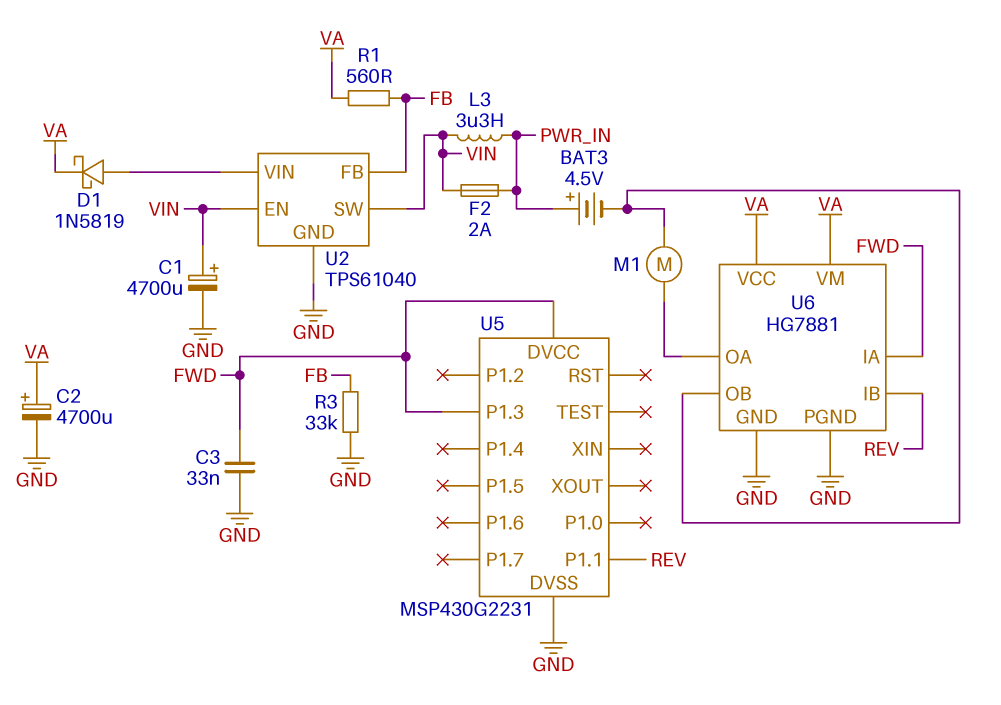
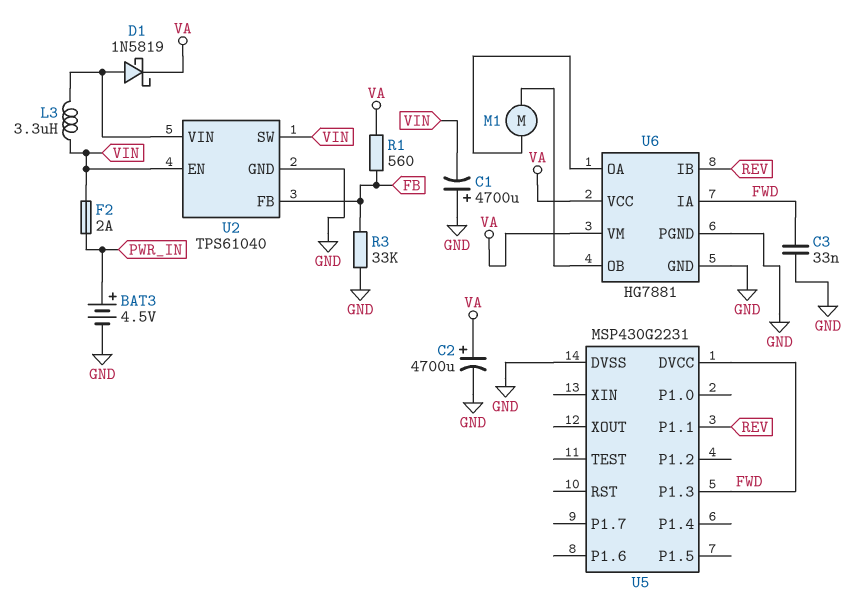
BAT3: 4.5V (plus PWR_IN, minus U6/OB) -> 4.5V (plus PWR_IN, minus GND)
C1: 4700uF (plus VIN, minus GND) -> 4700uF (plus GND, minus VIN)
L3: 3.3uH (PWR_IN, VIN) -> 3.3uH (U2/VIN, VIN)

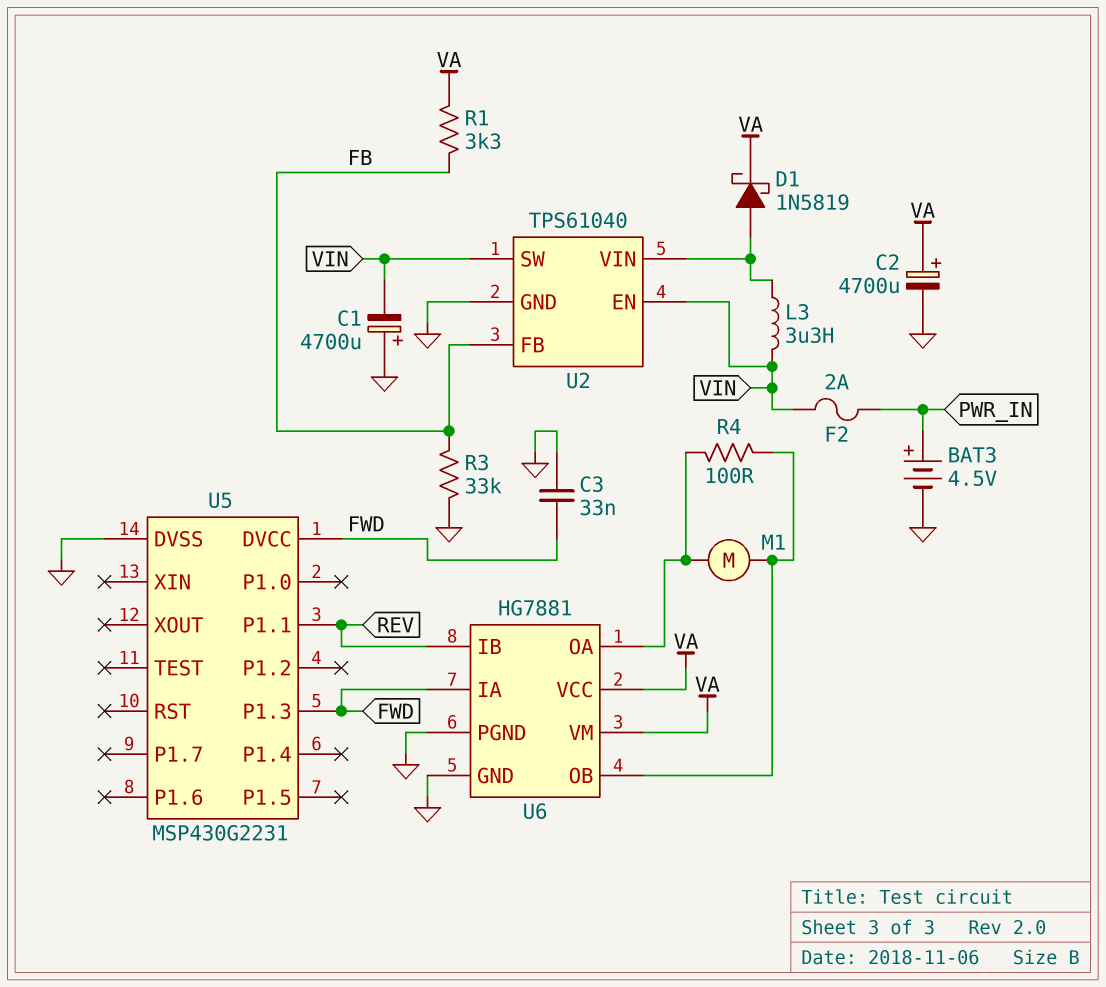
R1: 560 (FB, VA) -> 3.3k (FB, VA)
R4: none -> 100 (U6/OA, U6/OB)

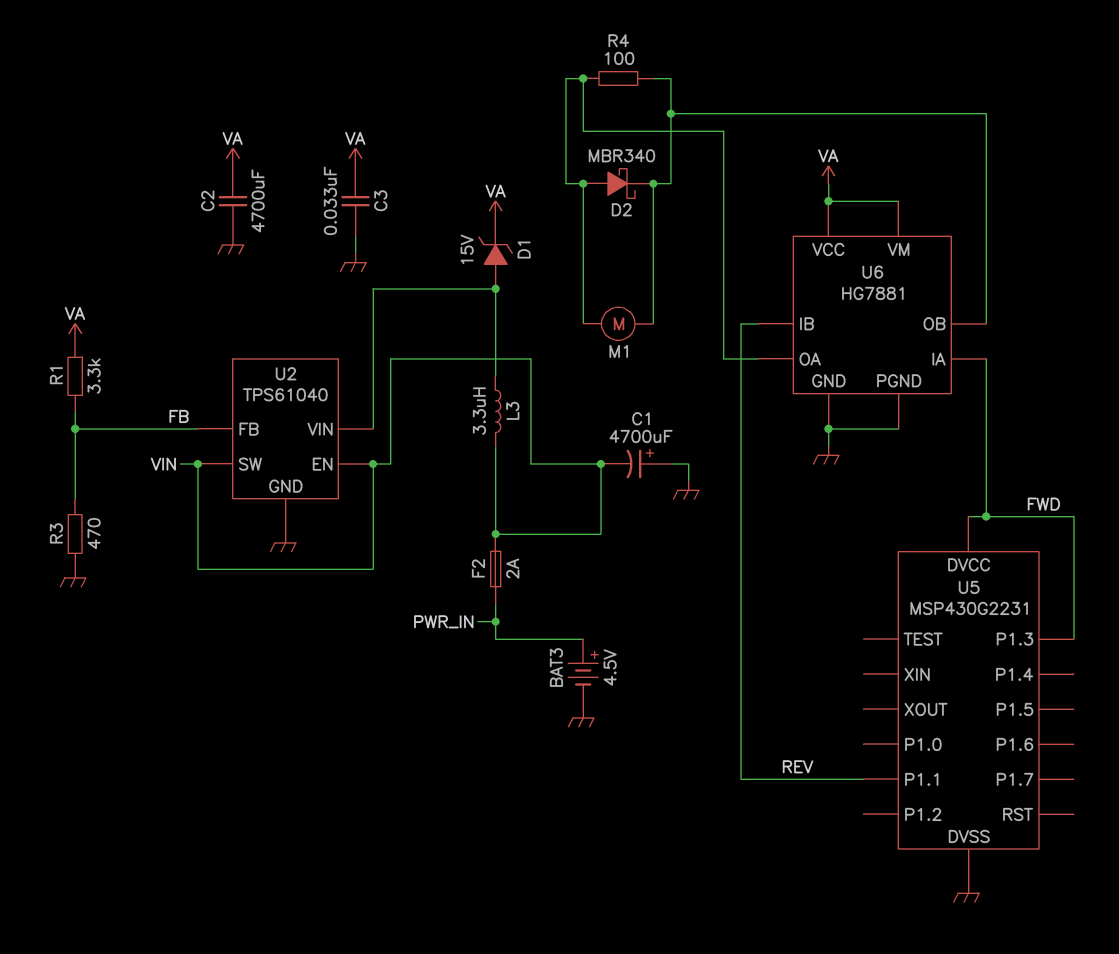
C2: 4700uF (plus VA, minus GND) -> 4700uF (GND, VA)
C3: 33nF (FWD, GND) -> 33nF (GND, VA)
D1: schottky 1N5819 (A U2/VIN, K VA) -> zener 15V (A U2/VIN, K VA)
D2: none -> schottky MBR340 (A U6/OA, K U6/OB)
R3: 33k (FB, GND) -> 470 (FB, GND)

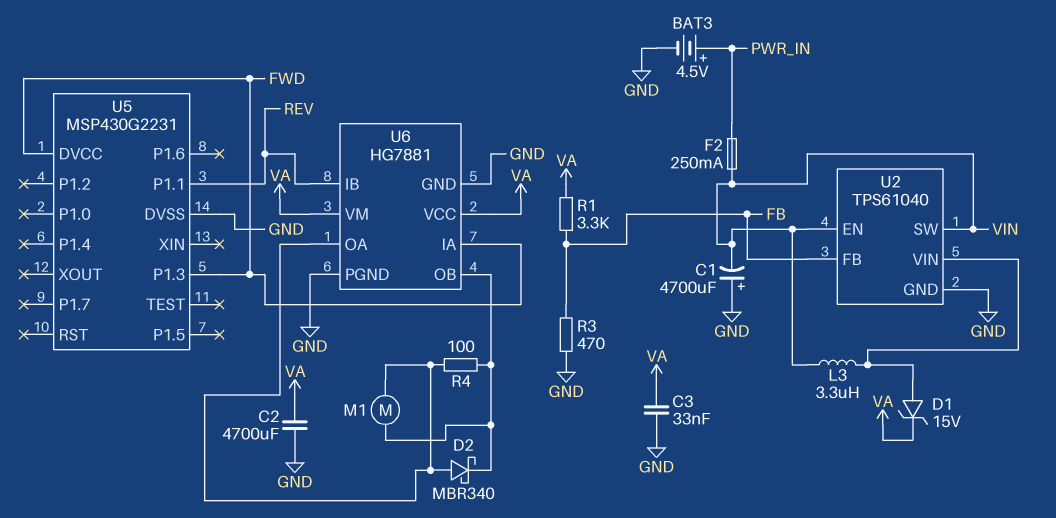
F2: 2A (PWR_IN, VIN) -> 250mA (PWR_IN, VIN)

